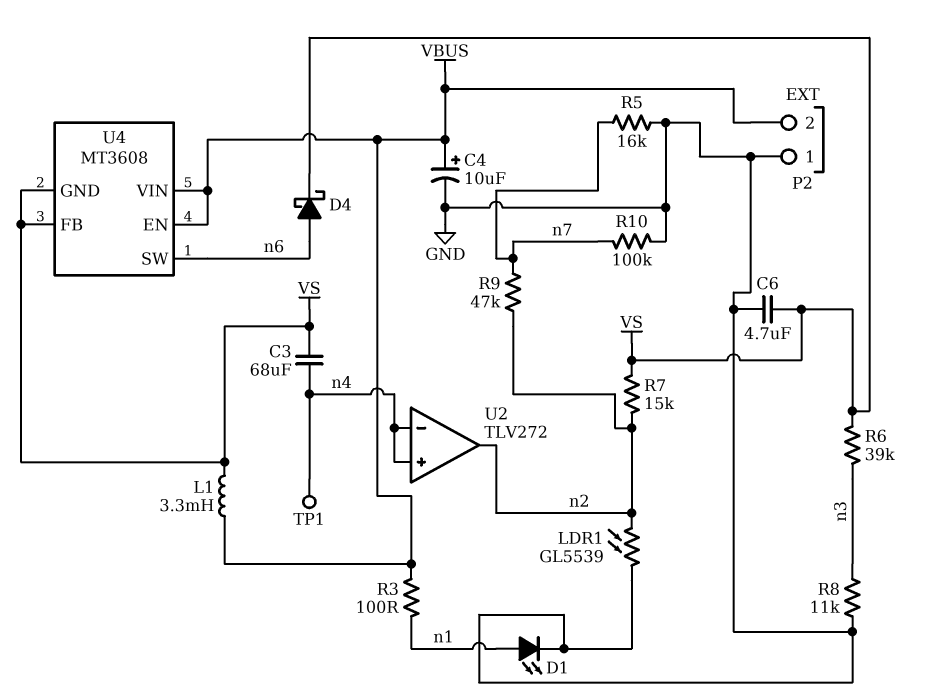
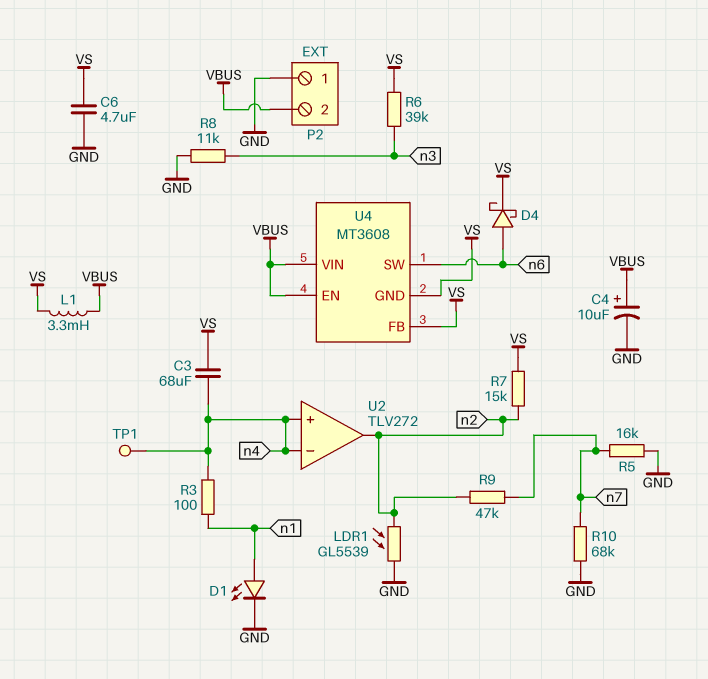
R3: 100 (VBUS, n1) -> 100 (n1, n4)
R10: 100k (GND, n7) -> 68k (GND, n7)

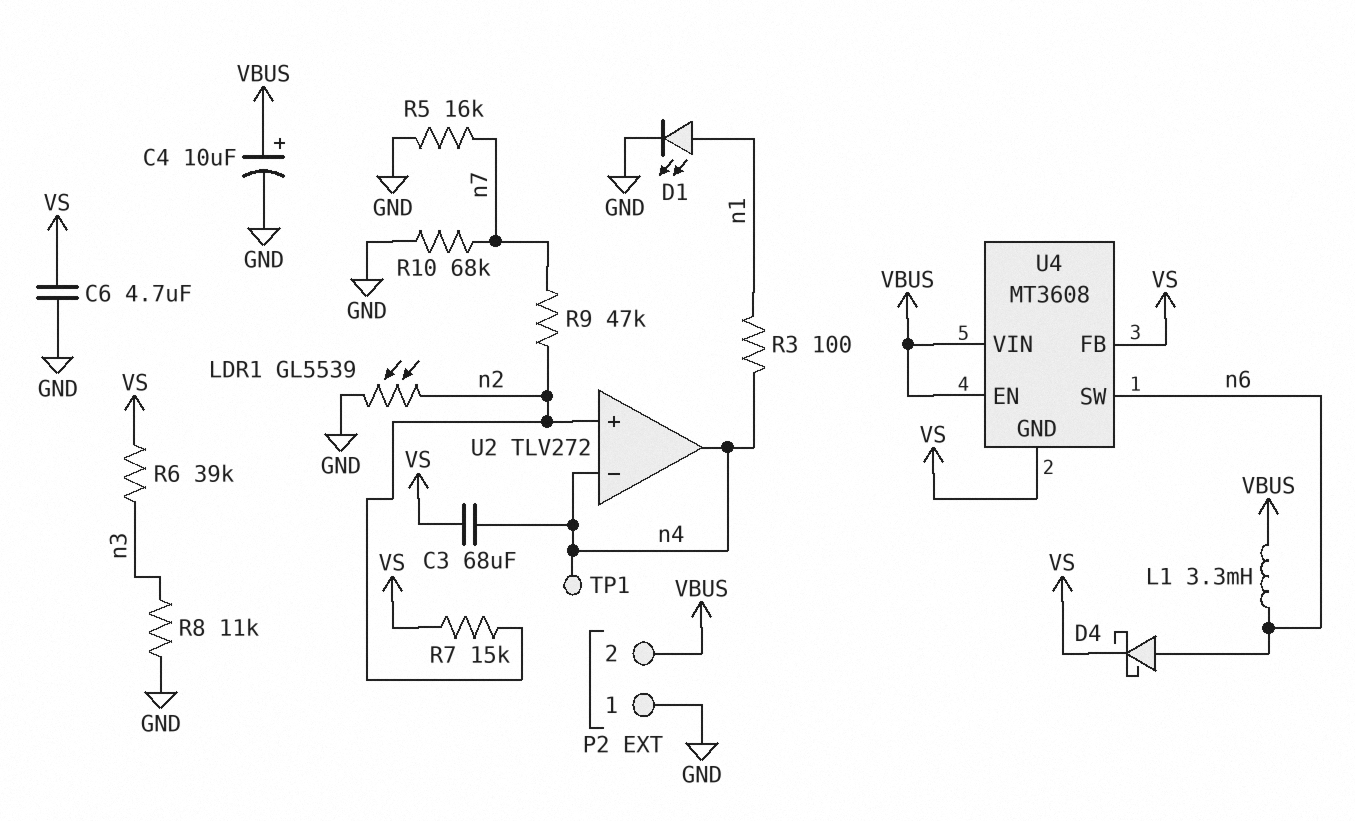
L1: 3.3mH (VBUS, VS) -> 3.3mH (VBUS, n6)
U2 pin in+: n4 -> n2
U2 pin out: n2 -> n4

